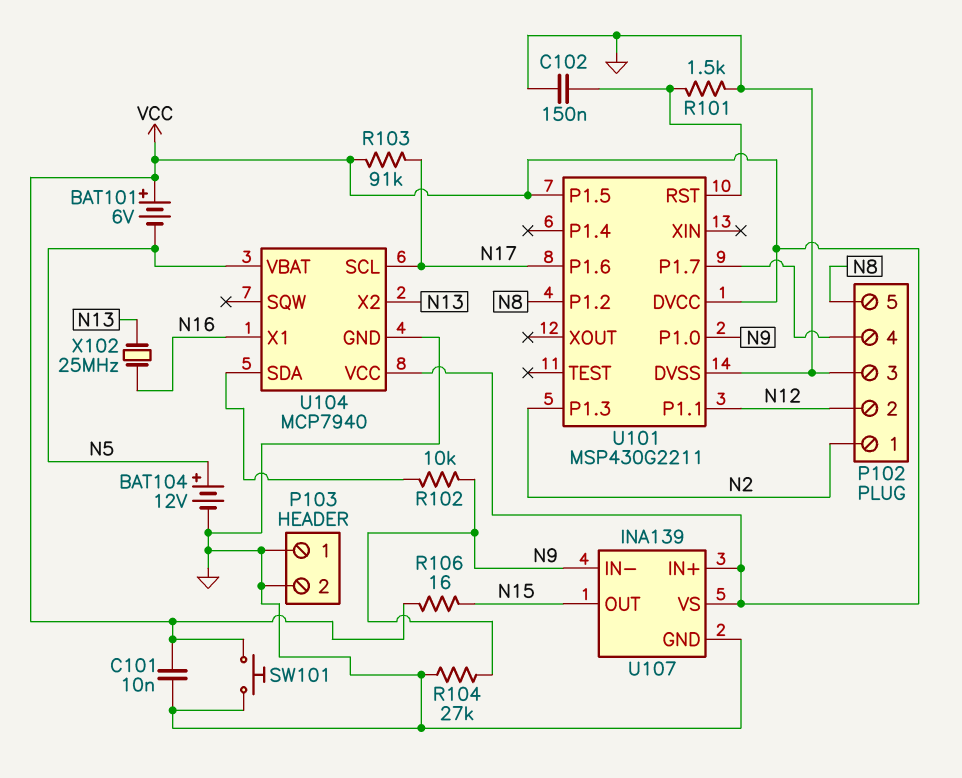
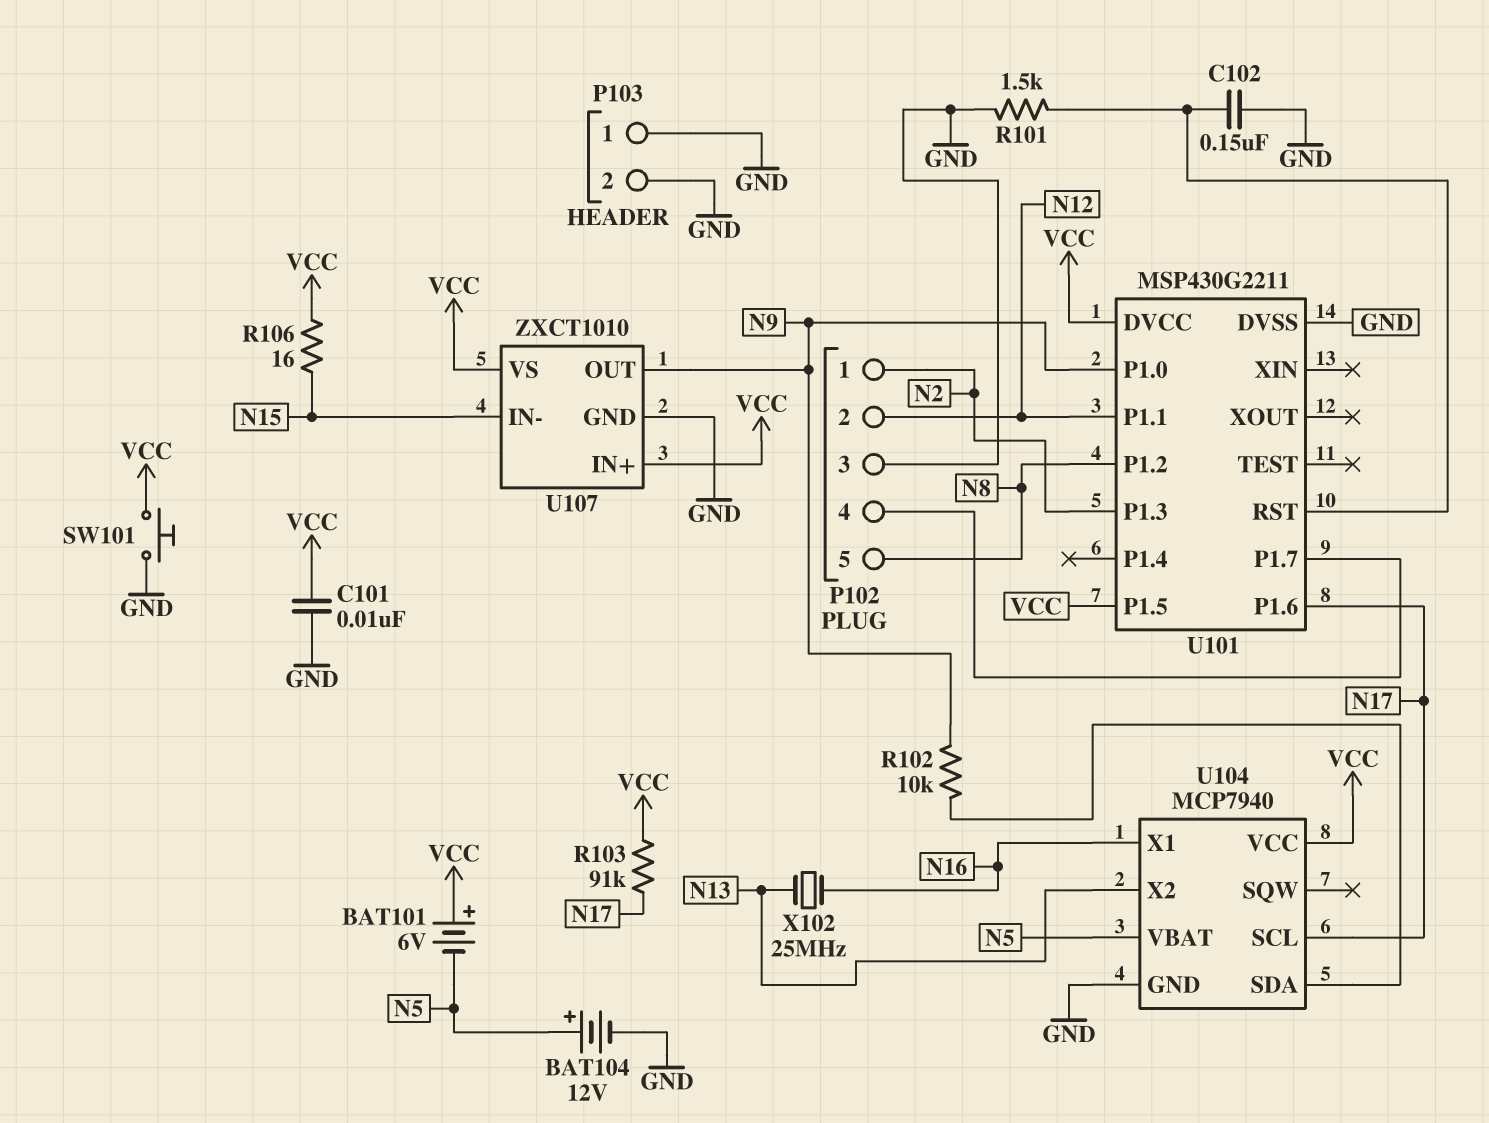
R104: 27k (GND, N9) -> none
U107: INA139 -> ZXCT1010
U107 pin IN-: N9 -> N15
U107 pin OUT: N15 -> N9

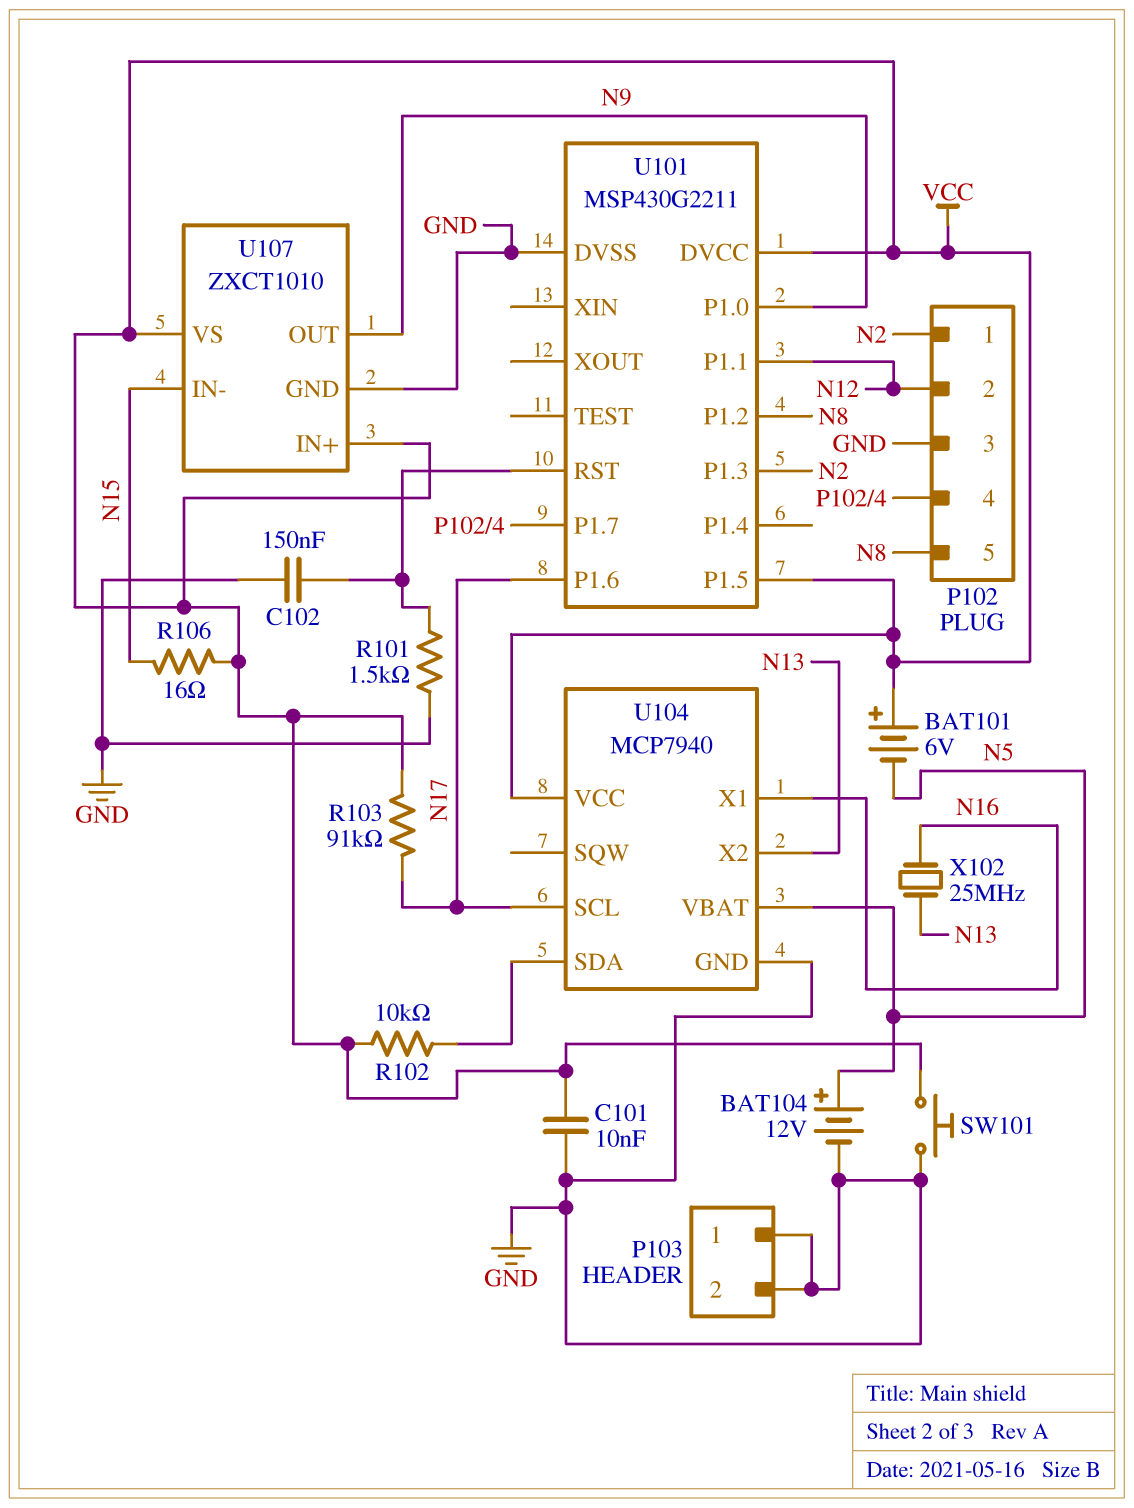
R102: 10k (N9, U104/SDA) -> 10k (U104/SDA, VCC)

